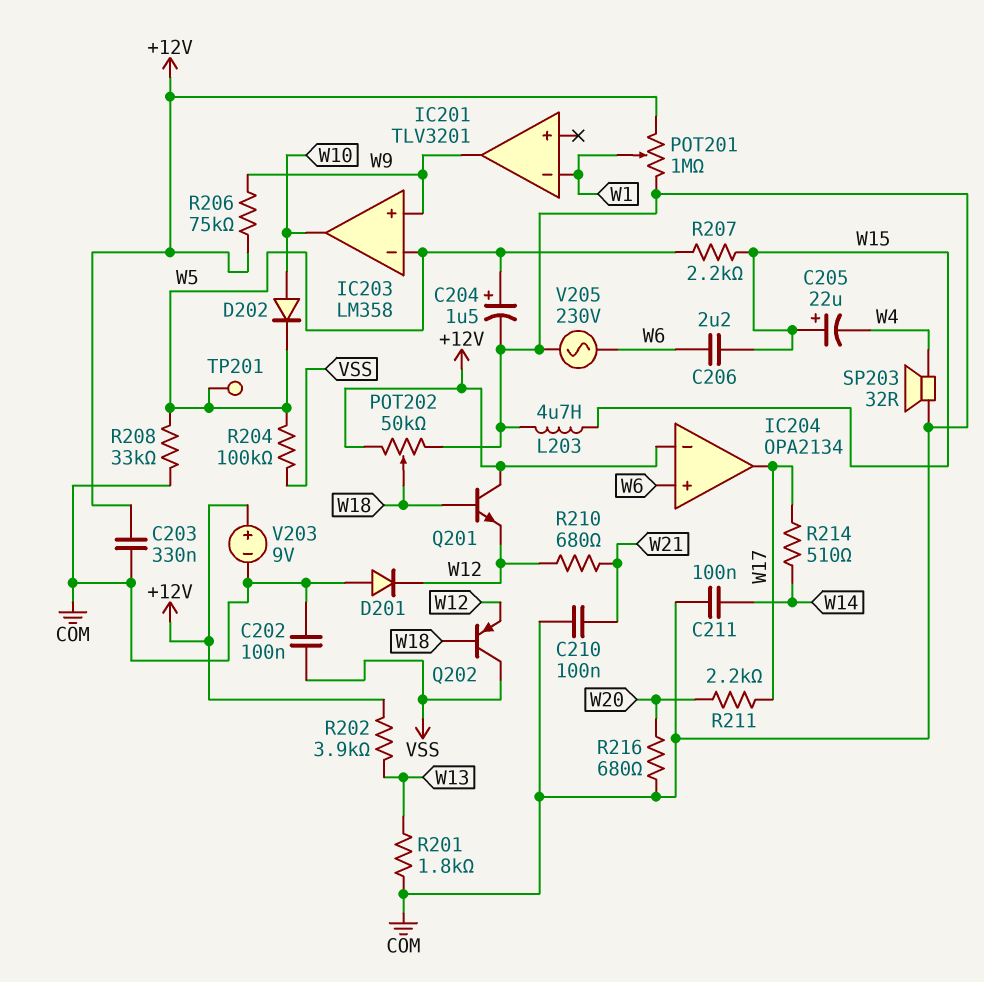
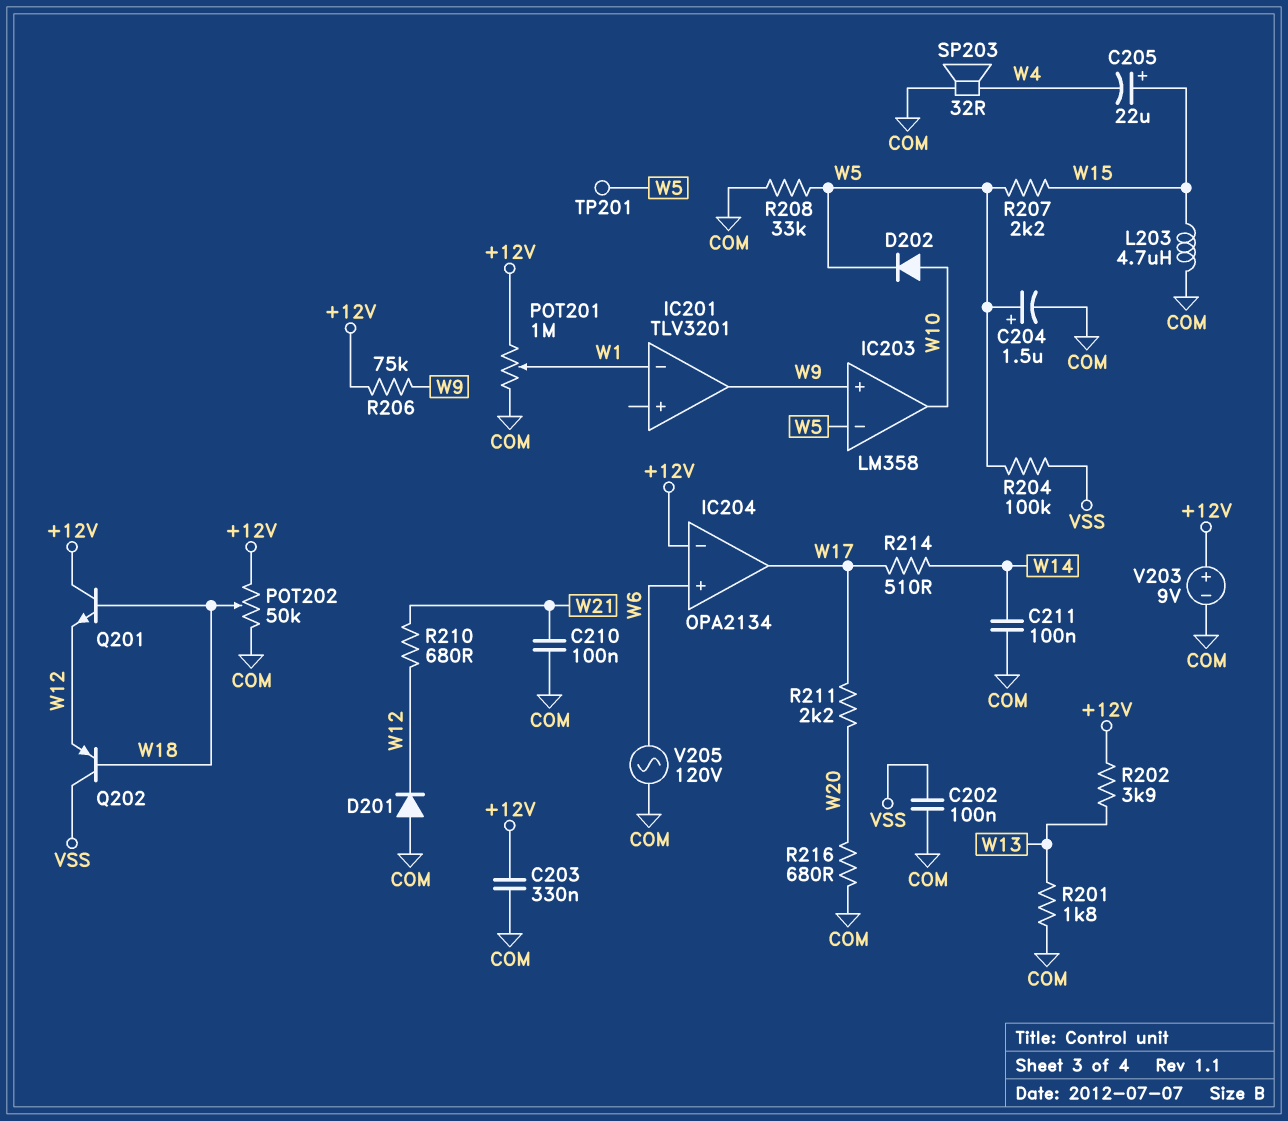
C206: 2.2uF (W6, W15) -> none
V205: AC 230V (COM, W6) -> AC 120V (COM, W6)

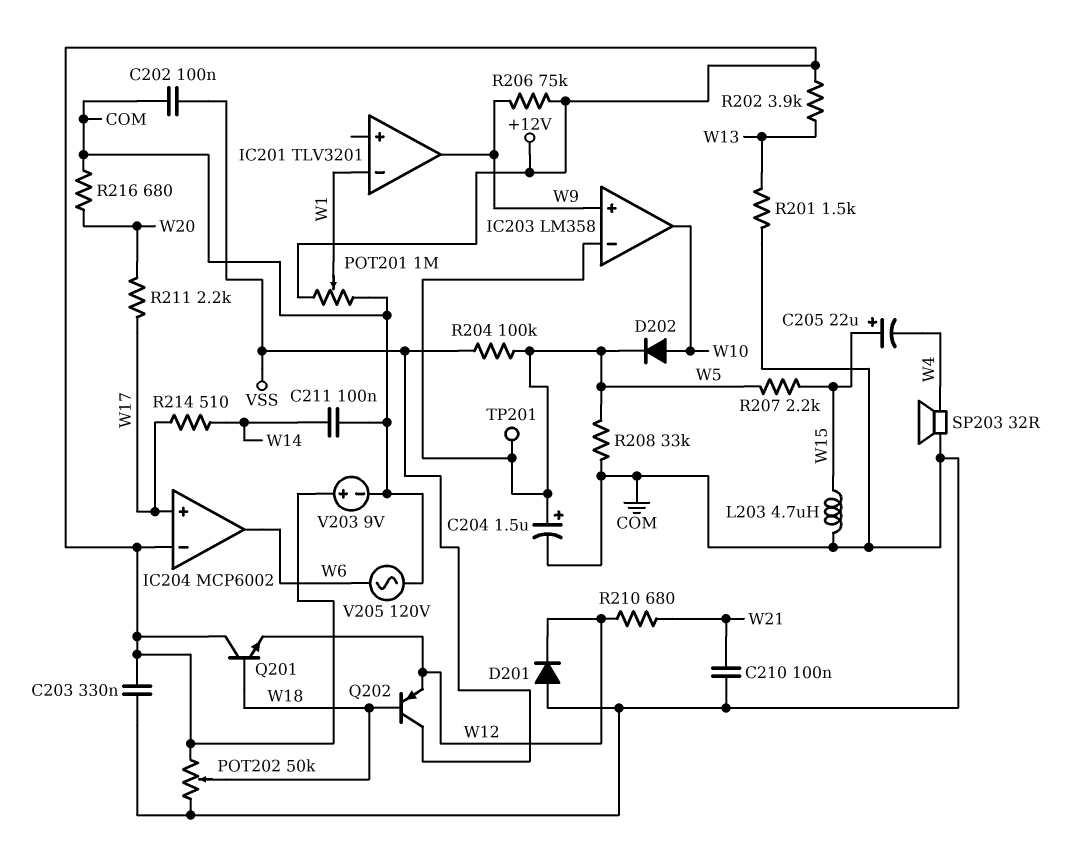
IC204: OPA2134 -> MCP6002
IC204 pin in+: W6 -> W17
IC204 pin out: W17 -> W6
R201: 1.8k (COM, W13) -> 1.5k (COM, W13)

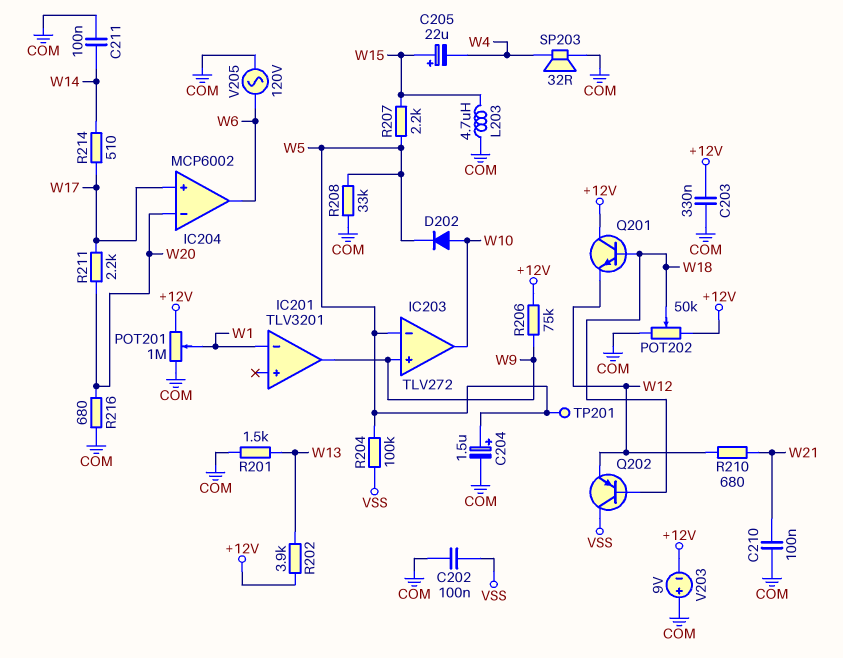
D201: diode (A COM, K W12) -> none
IC203: LM358 -> TLV272
IC204 pin in-: +12V -> W20
V203: 9V (plus +12V, minus COM) -> 9V (plus COM, minus +12V)

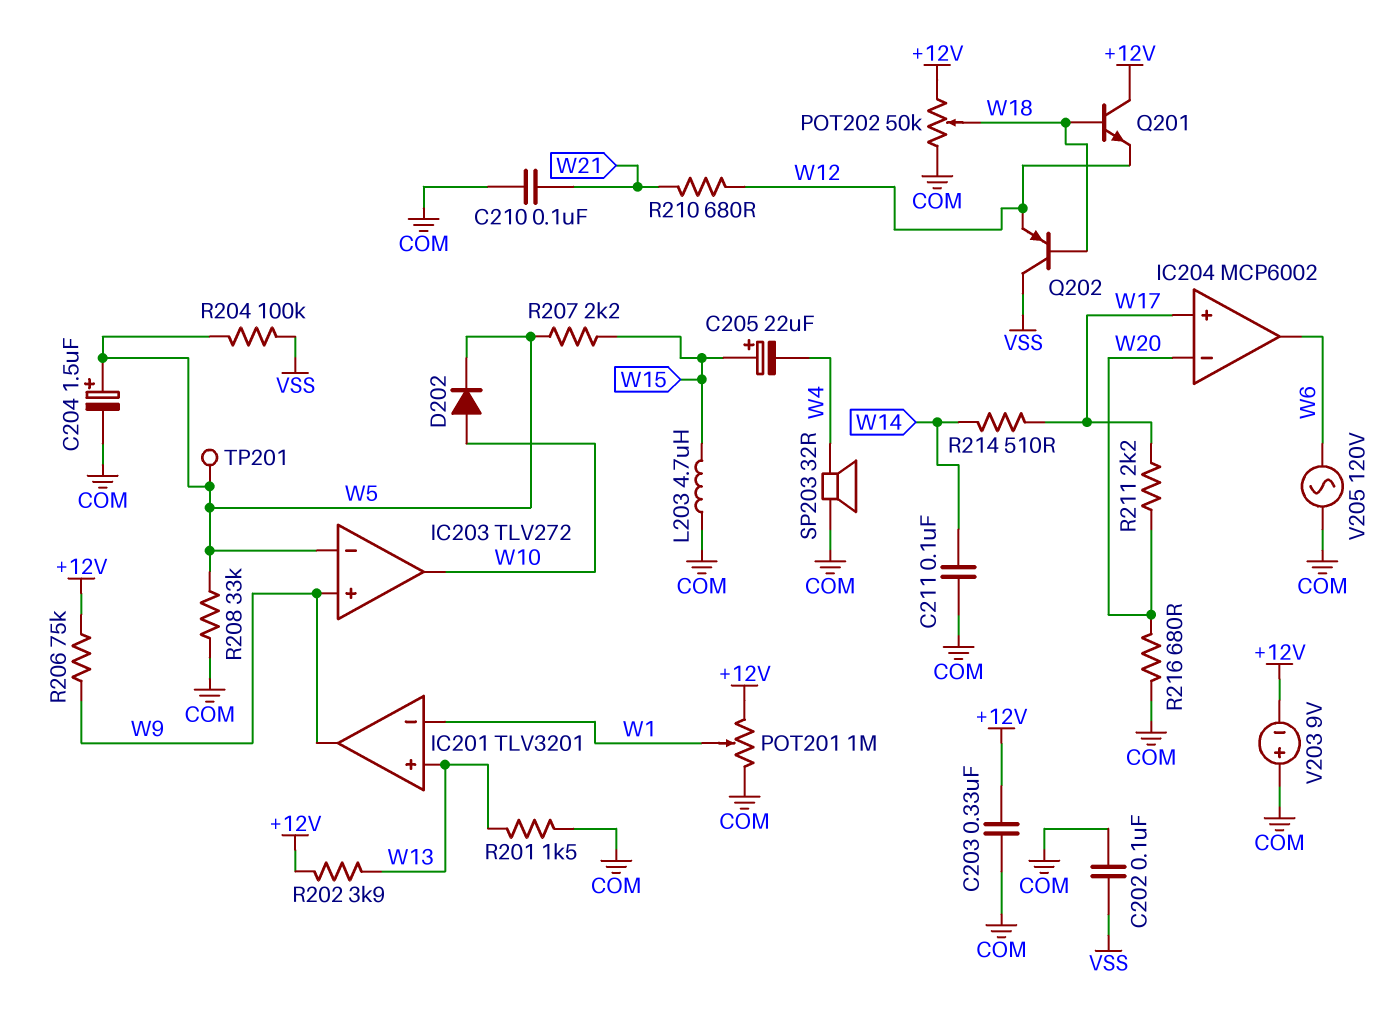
IC201 pin in+: none -> W13

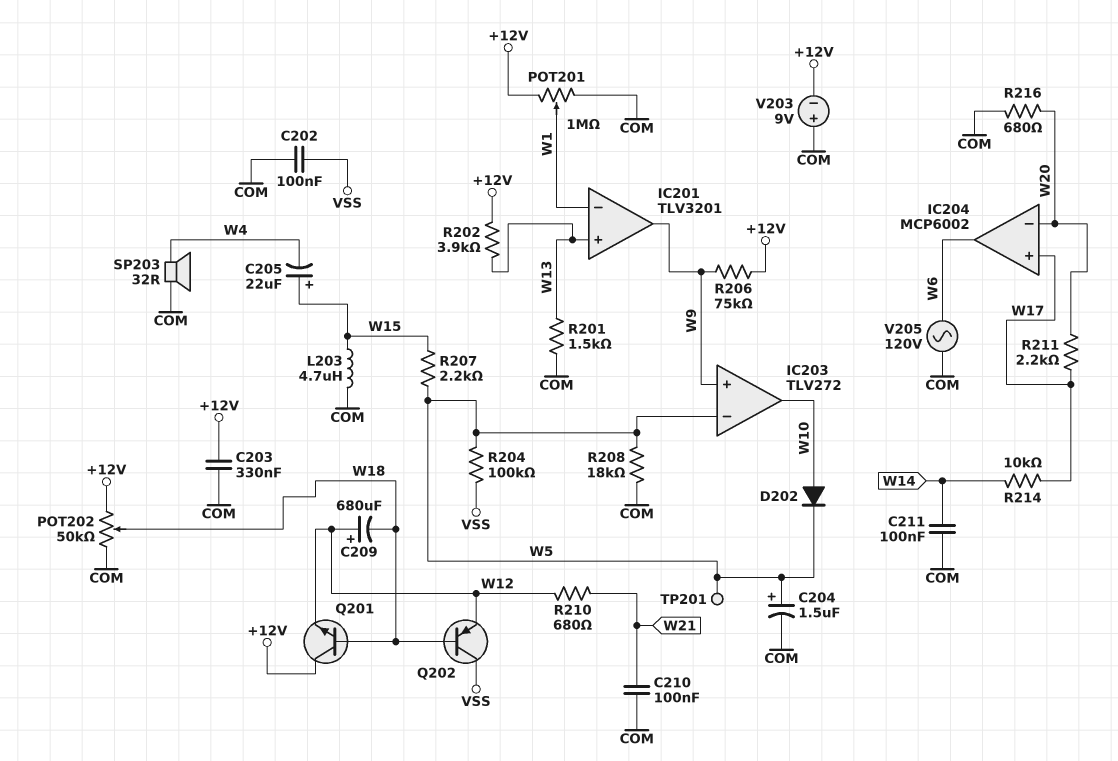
C209: none -> 680uF (plus W12, minus W18)
R208: 33k (COM, W5) -> 18k (COM, W5)
R214: 510 (W14, W17) -> 10k (W14, W17)

